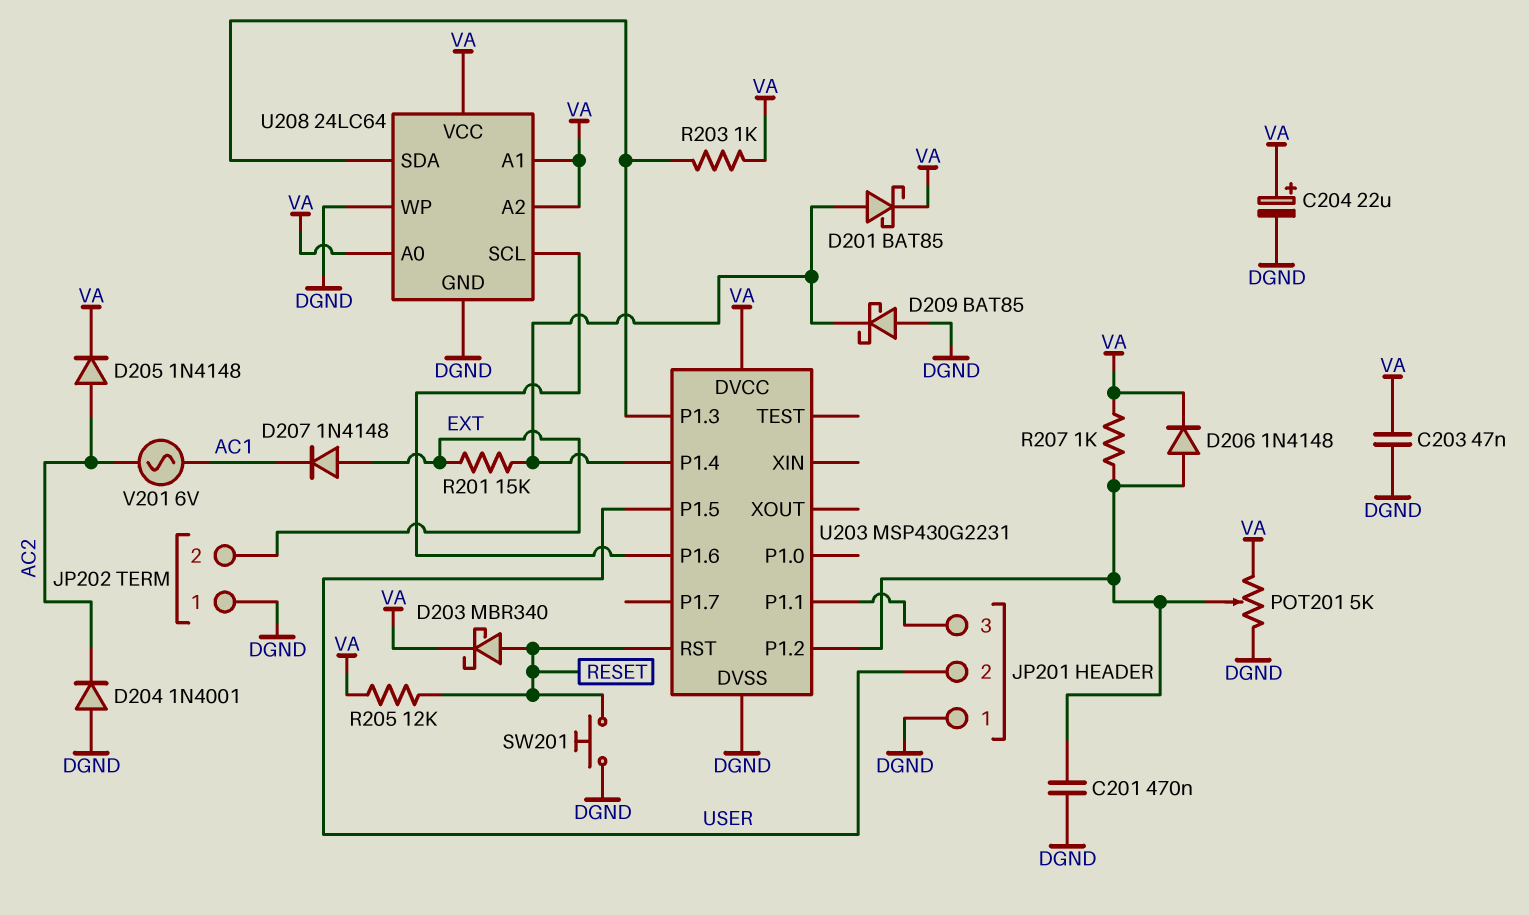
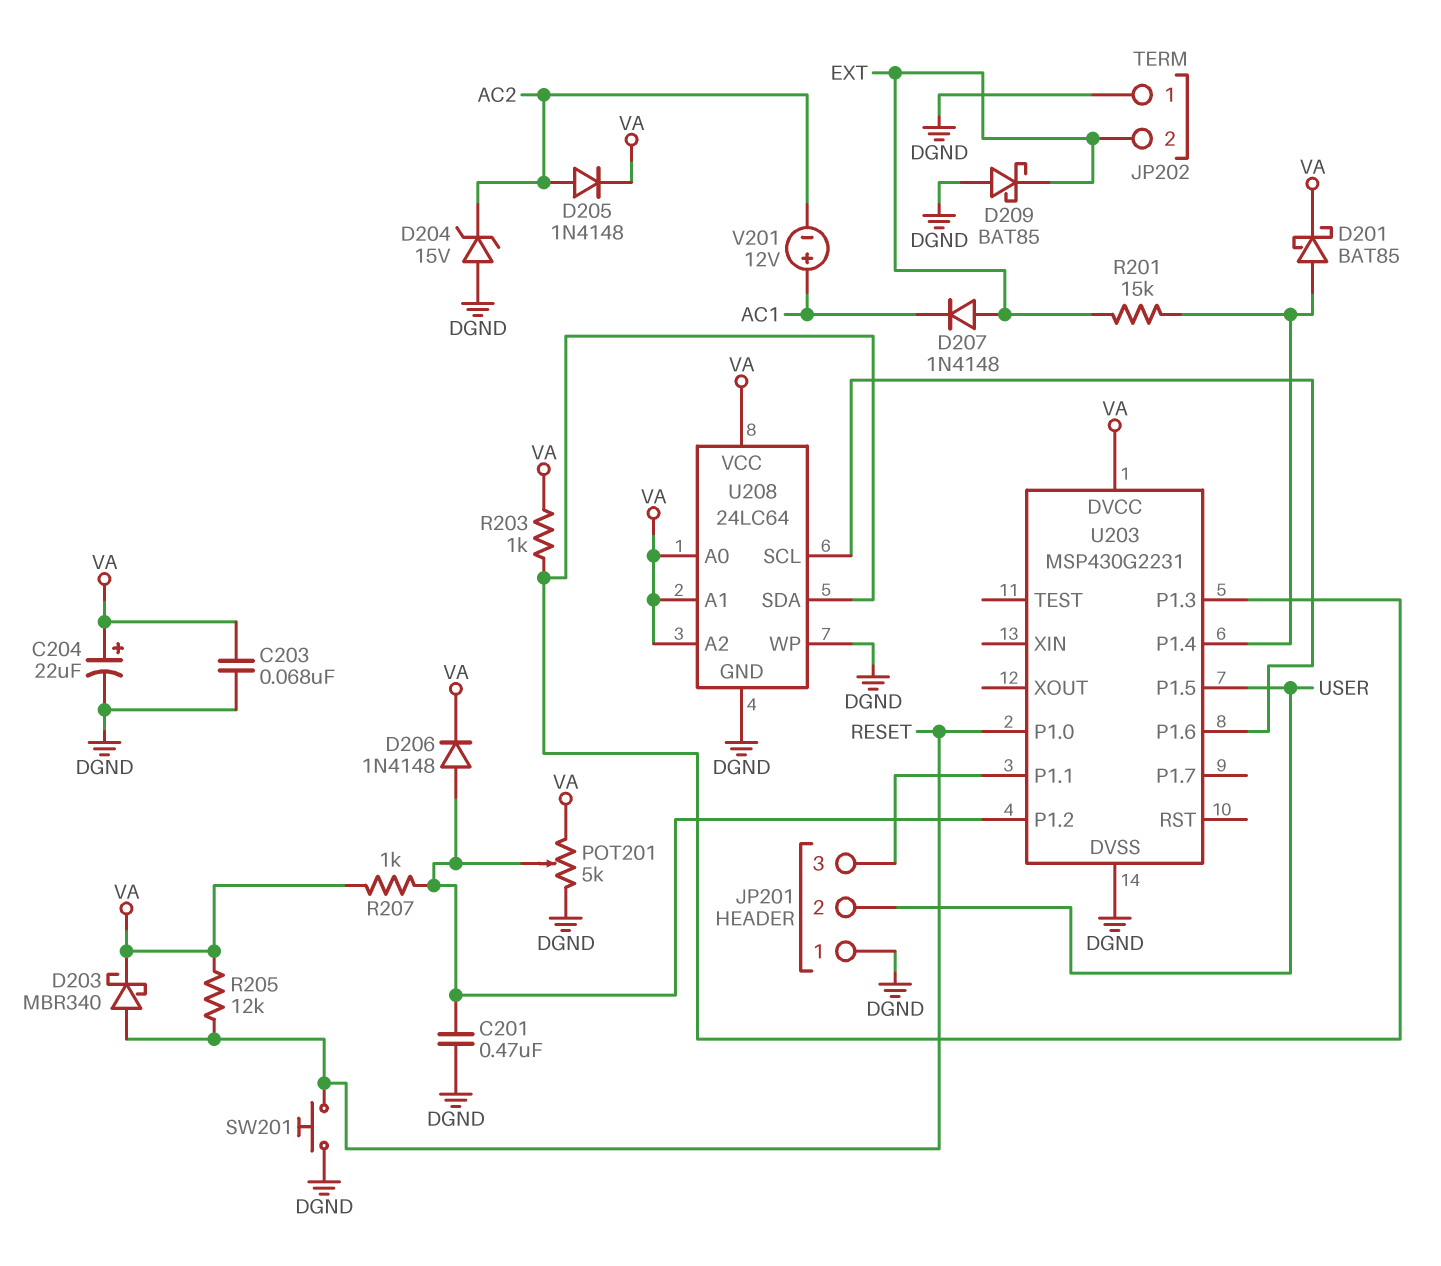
C203: 47nF (DGND, VA) -> 68nF (DGND, VA)
D204: diode 1N4001 (A DGND, K AC2) -> zener 15V (A DGND, K AC2)
D209: schottky BAT85 (A DGND, K U203/P1.4) -> schottky BAT85 (A DGND, K EXT)
U203 pin P1.0: none -> RESET
U203 pin RST: RESET -> none
V201: AC 6V (AC1, AC2) -> 12V (plus AC1, minus AC2)

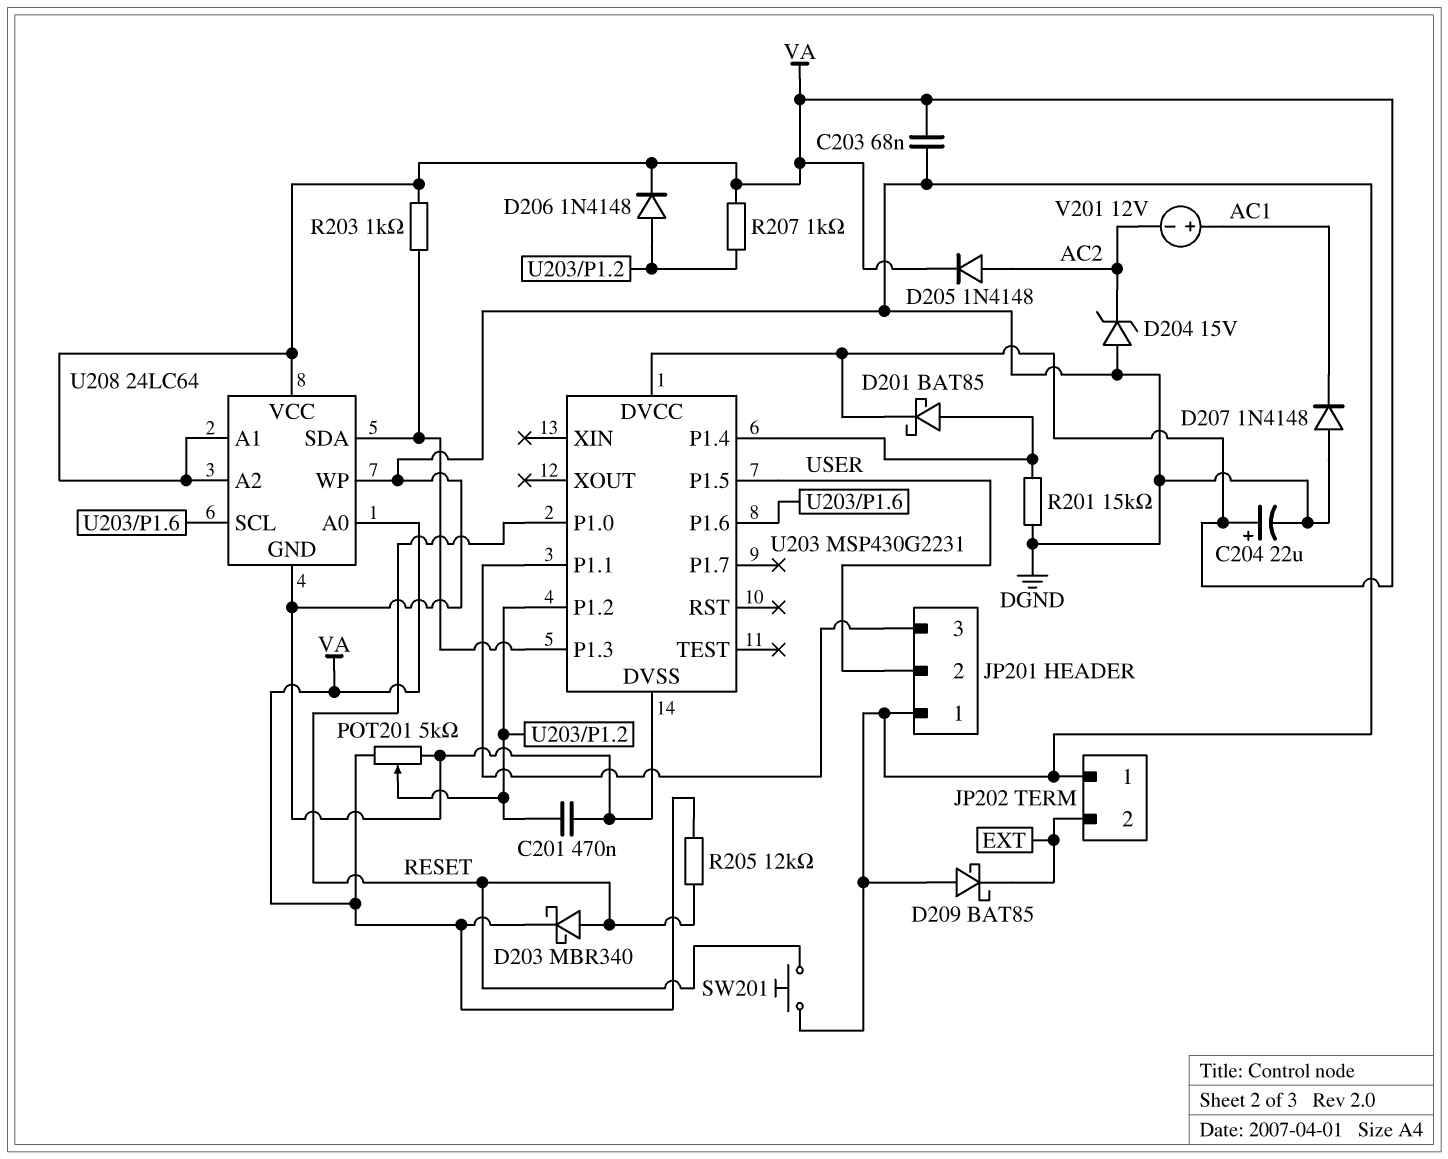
D207: diode 1N4148 (A EXT, K AC1) -> diode 1N4148 (A DGND, K AC1)
R201: 15k (EXT, U203/P1.4) -> 15k (DGND, U203/P1.4)

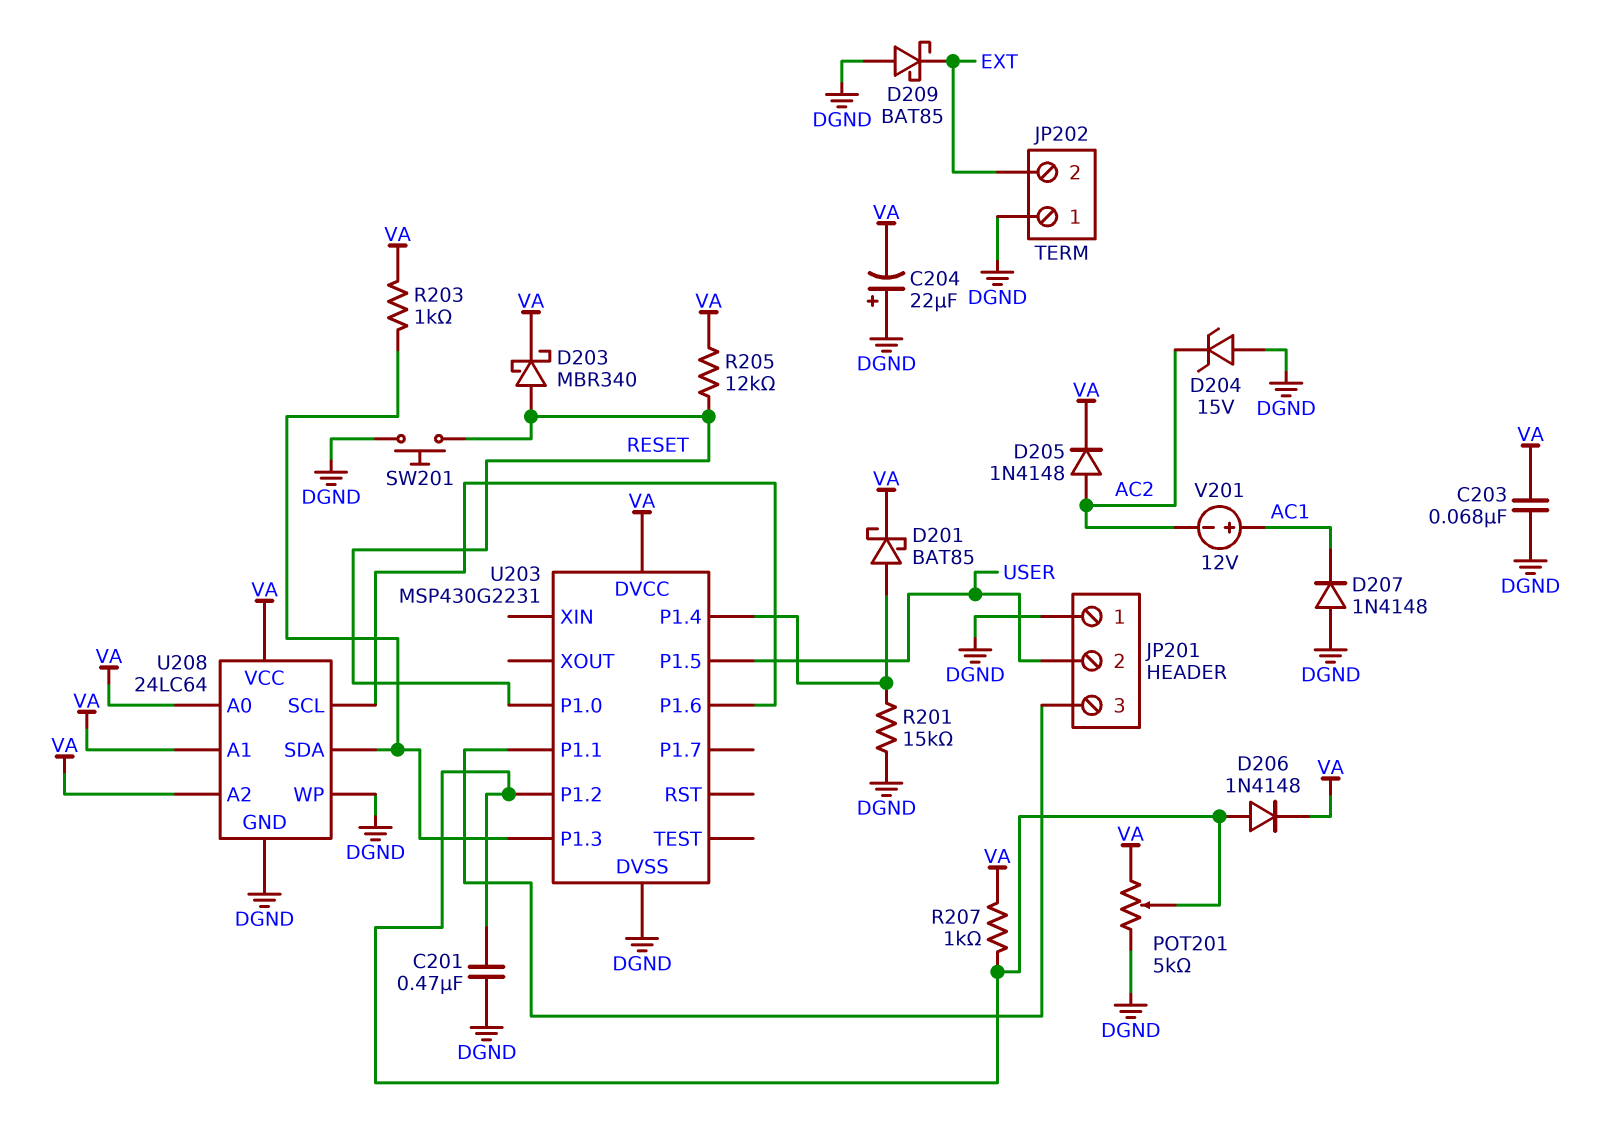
C204: 22uF (plus VA, minus DGND) -> 22uF (plus DGND, minus VA)

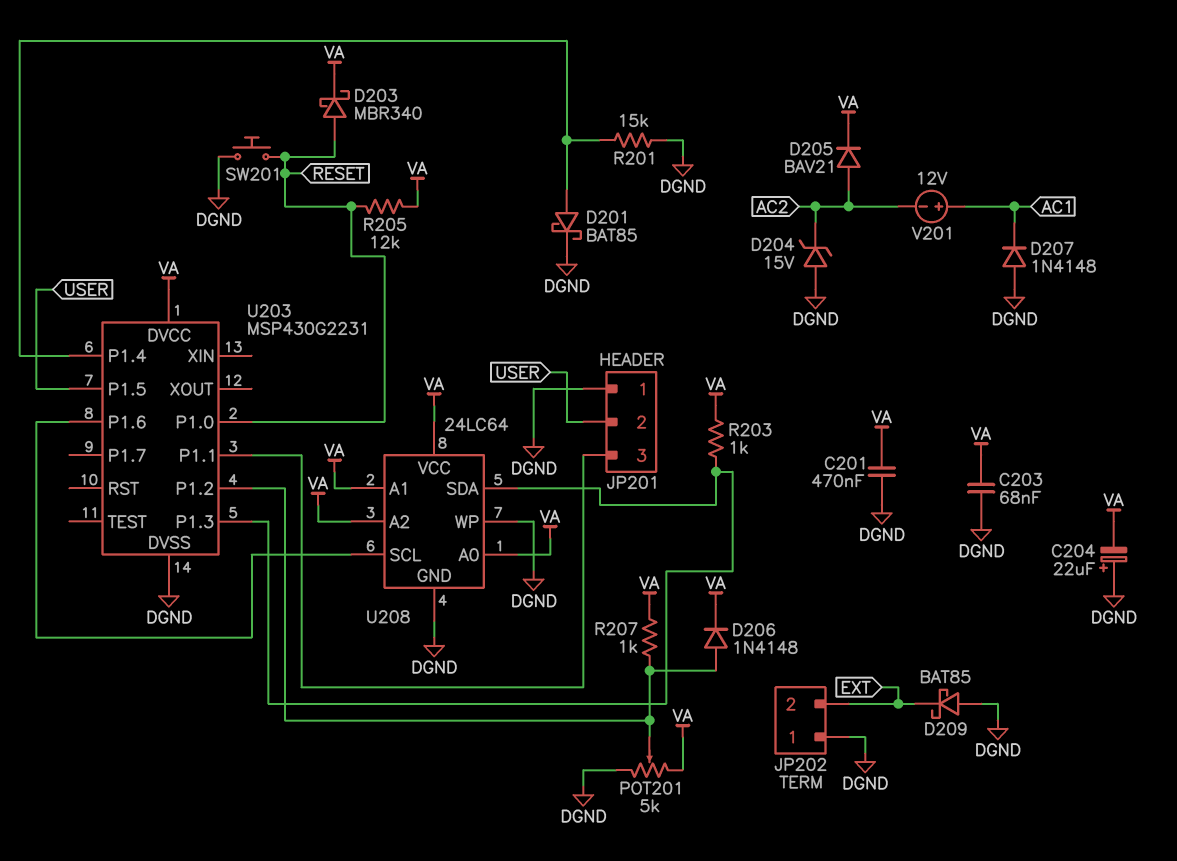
C201: 470nF (DGND, U203/P1.2) -> 470nF (DGND, VA)
D201: schottky BAT85 (A U203/P1.4, K VA) -> schottky BAT85 (A U203/P1.4, K DGND)
D205: diode 1N4148 (A AC2, K VA) -> diode BAV21 (A AC2, K VA)

